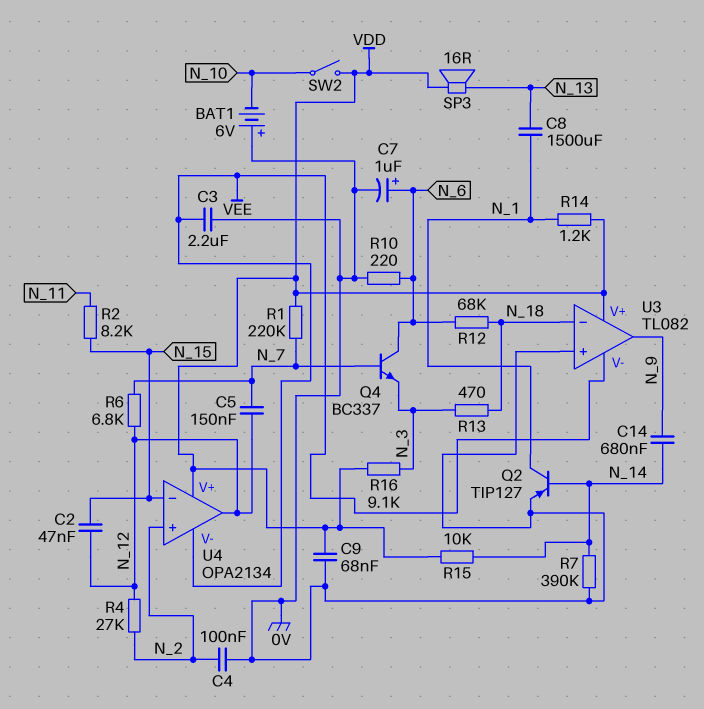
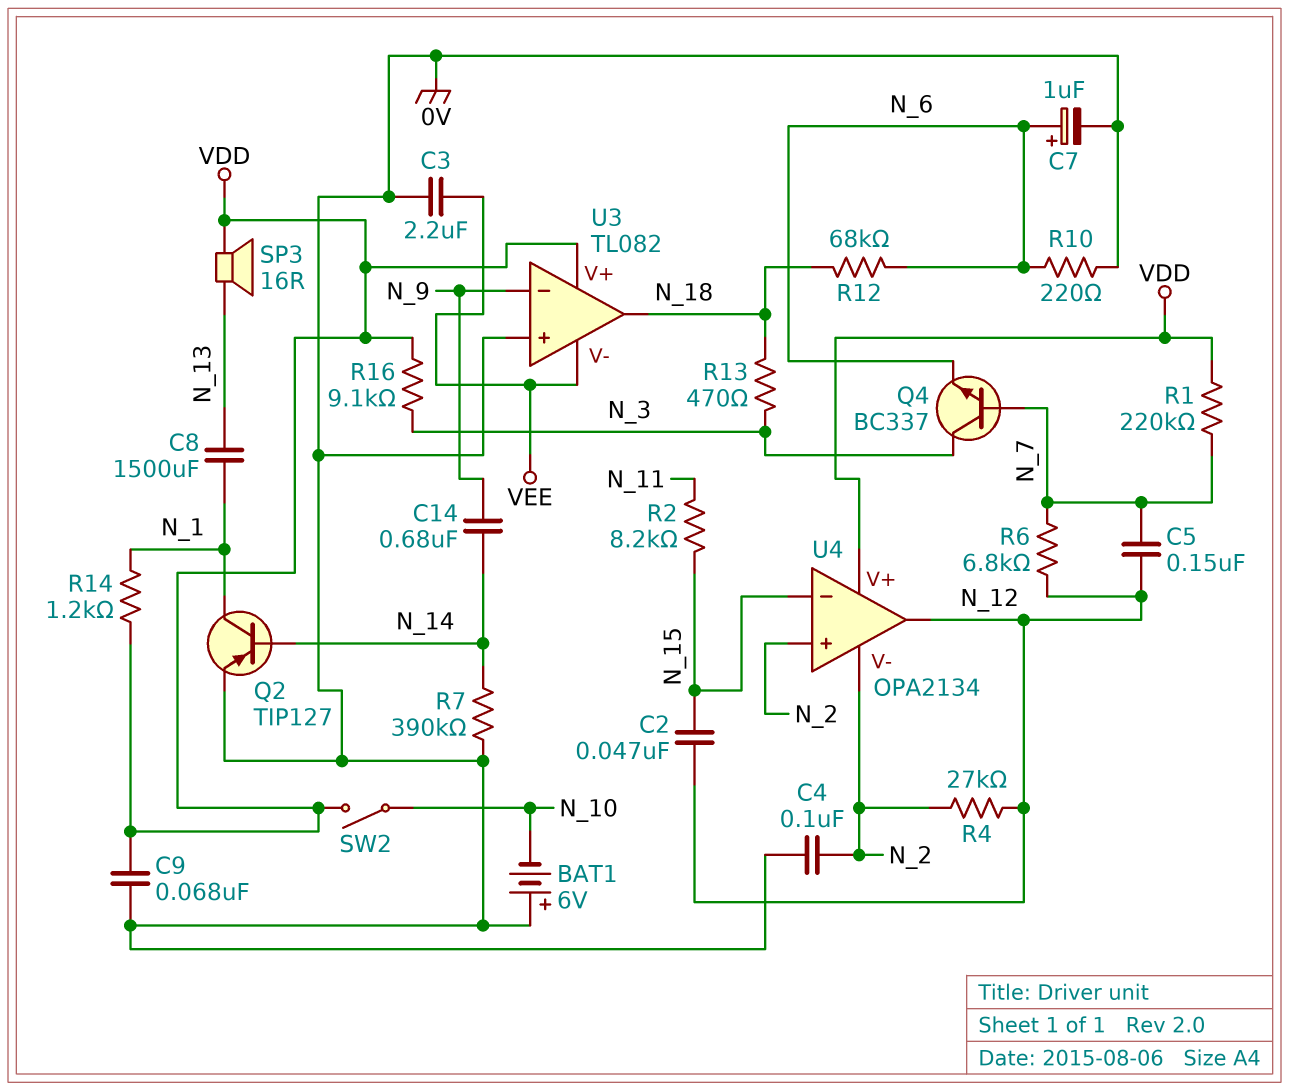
Q4: NPN BC337 (B N_7, C N_6, E N_3) -> NPN BC337 (B N_7, C N_3, E N_6)
R15: 10k (N_14, VDD) -> none
U3 pin in-: N_18 -> N_9
U3 pin out: N_9 -> N_18
U4 pin V-: VEE -> N_2

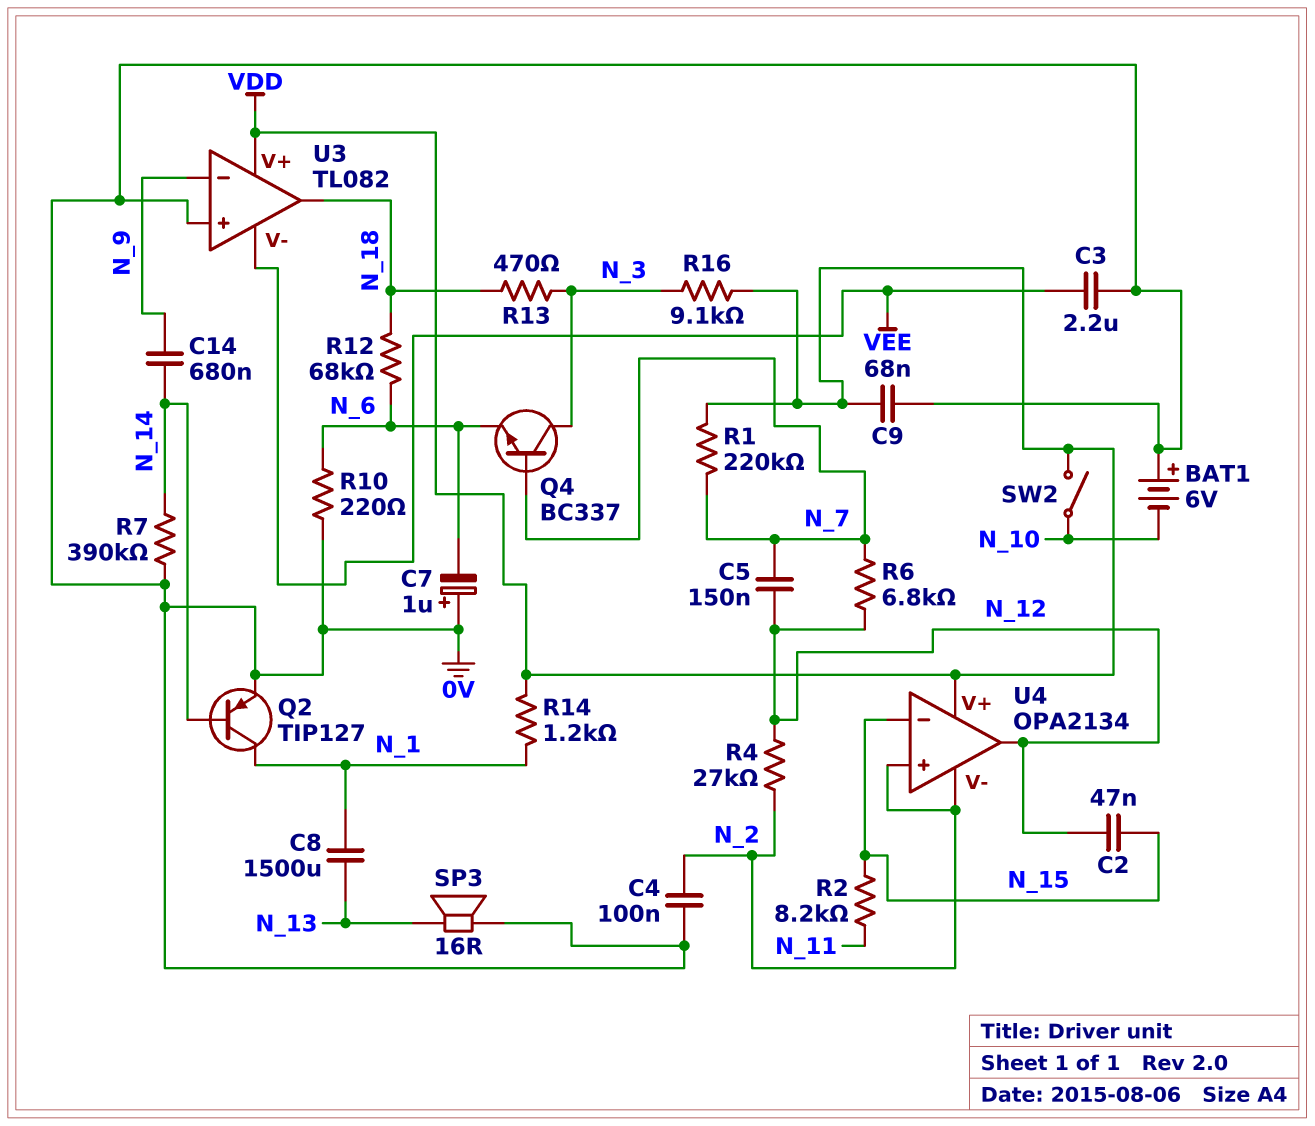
C7: 1uF (plus N_6, minus 0V) -> 1uF (plus 0V, minus N_6)
SP3: speaker 16R (N_13, VDD) -> speaker 16R (0V, N_13)

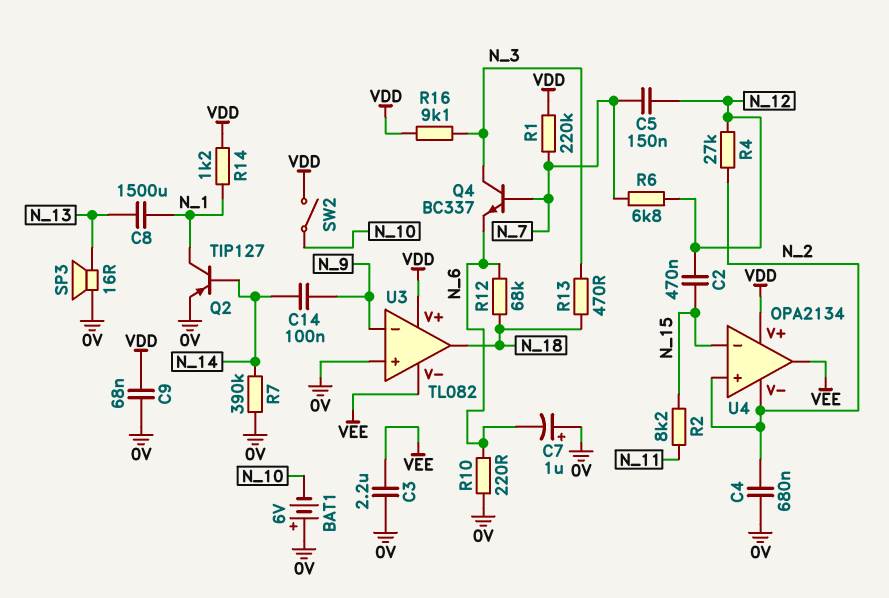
C2: 47nF (N_12, N_15) -> 470nF (N_12, N_15)
C4: 100nF (0V, N_2) -> 680nF (0V, N_2)
C14: 680nF (N_9, N_14) -> 100nF (N_9, N_14)
U4 pin out: N_12 -> VEE

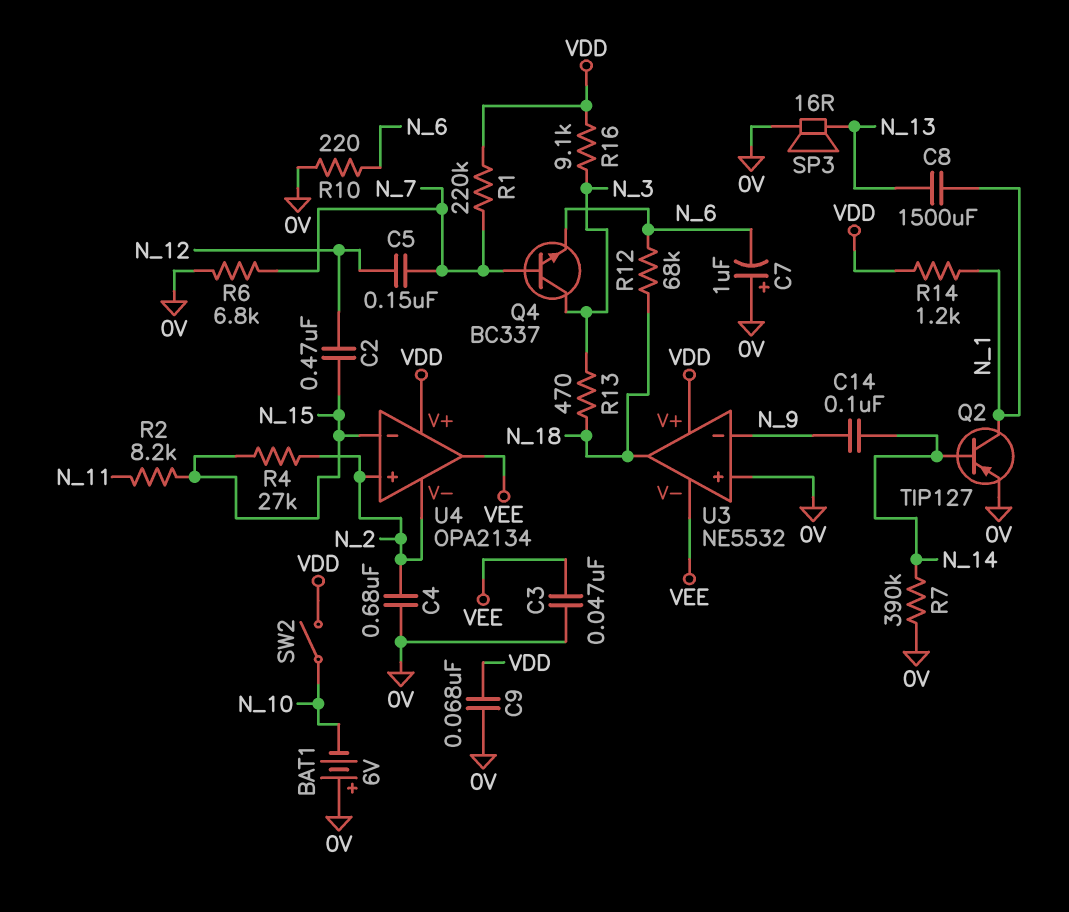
C3: 2.2uF (0V, VEE) -> 47nF (0V, VEE)
R4: 27k (N_2, N_12) -> 27k (N_2, N_15)
R6: 6.8k (N_7, N_12) -> 6.8k (0V, N_7)
U3: TL082 -> NE5532

